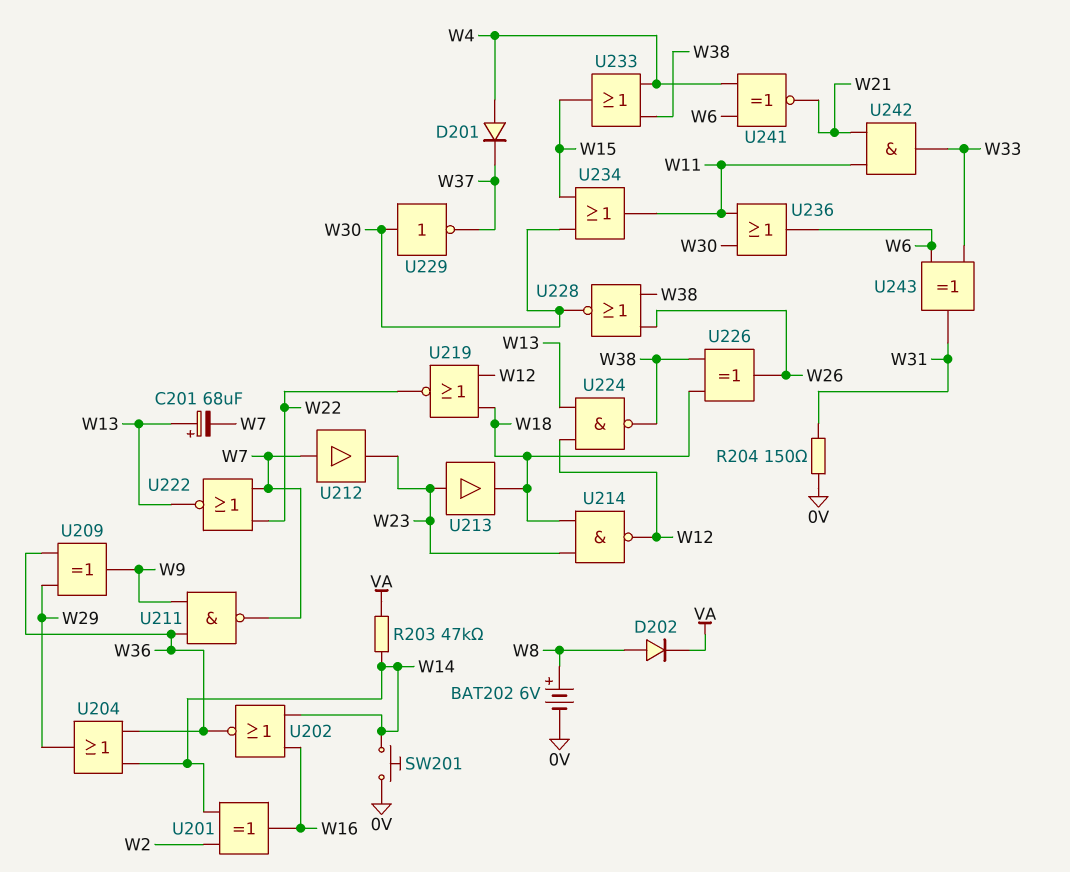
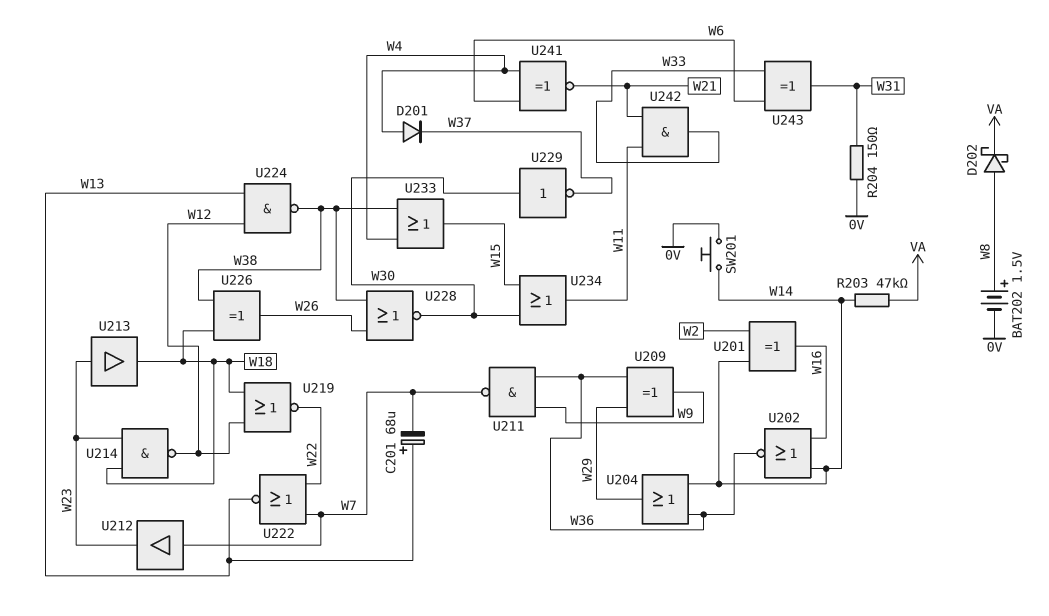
BAT202: 6V (plus W8, minus 0V) -> 1.5V (plus W8, minus 0V)
D202: diode (A W8, K VA) -> schottky (A W8, K VA)
U236: OR (in W11, in W30, out W6) -> none

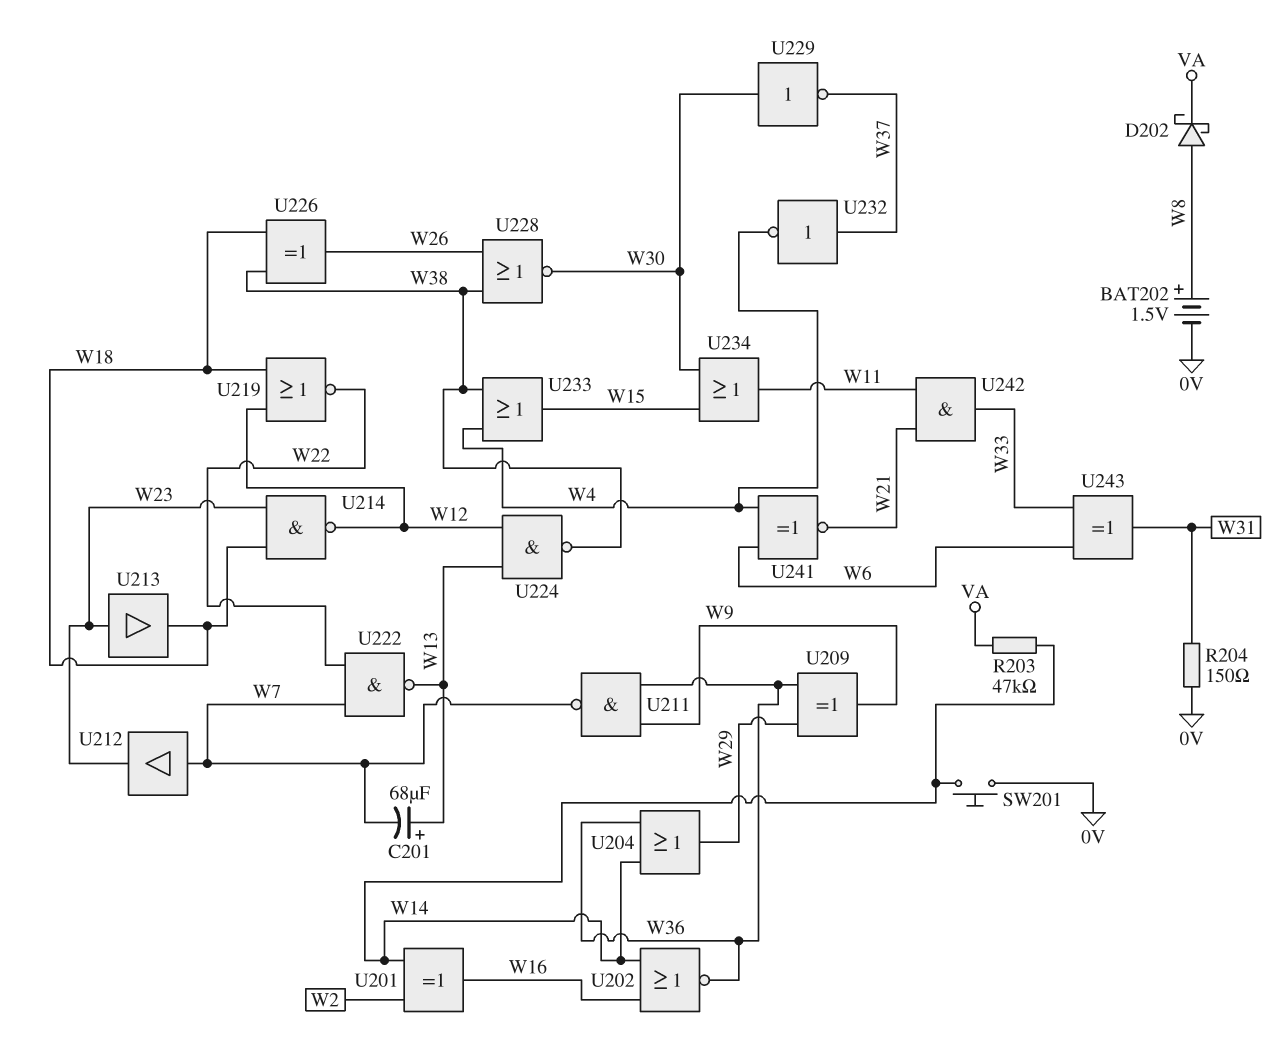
D201: diode (A W4, K W37) -> none
U222: NOR (in W7, in W22, out W13) -> NAND (in W7, in W22, out W13)
U232: none -> NOT (in W37, out W4)

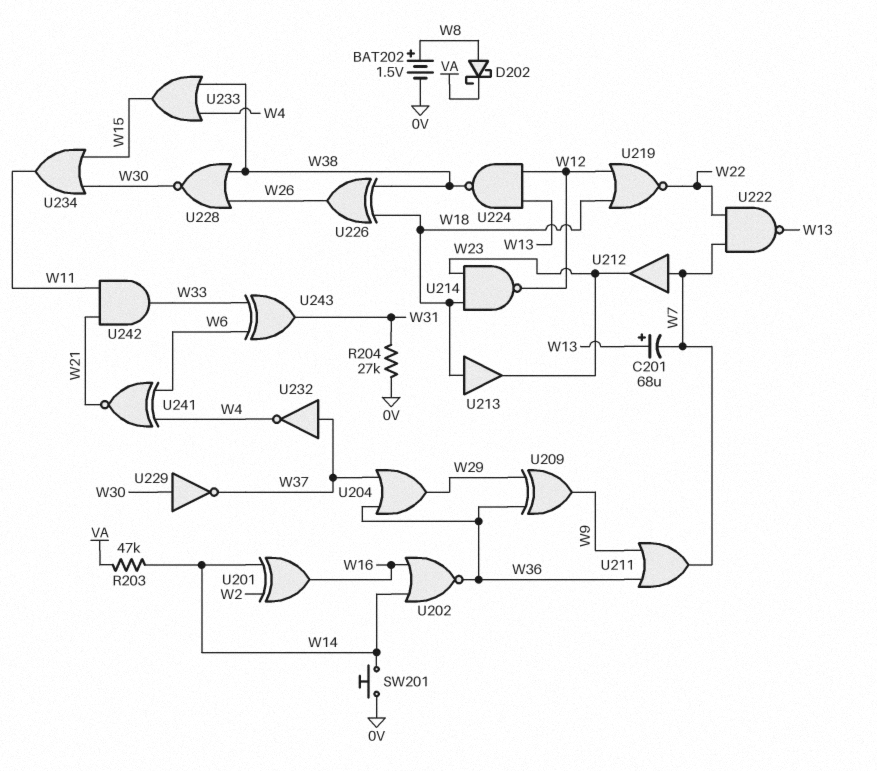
R204: 150 (0V, W31) -> 27k (0V, W31)
U204: OR (in W14, in W36, out W29) -> OR (in W36, in W37, out W29)
U211: NAND (in W9, in W36, out W7) -> OR (in W9, in W36, out W7)
U213: buffer (in W23, out W18) -> buffer (in W18, out W23)

